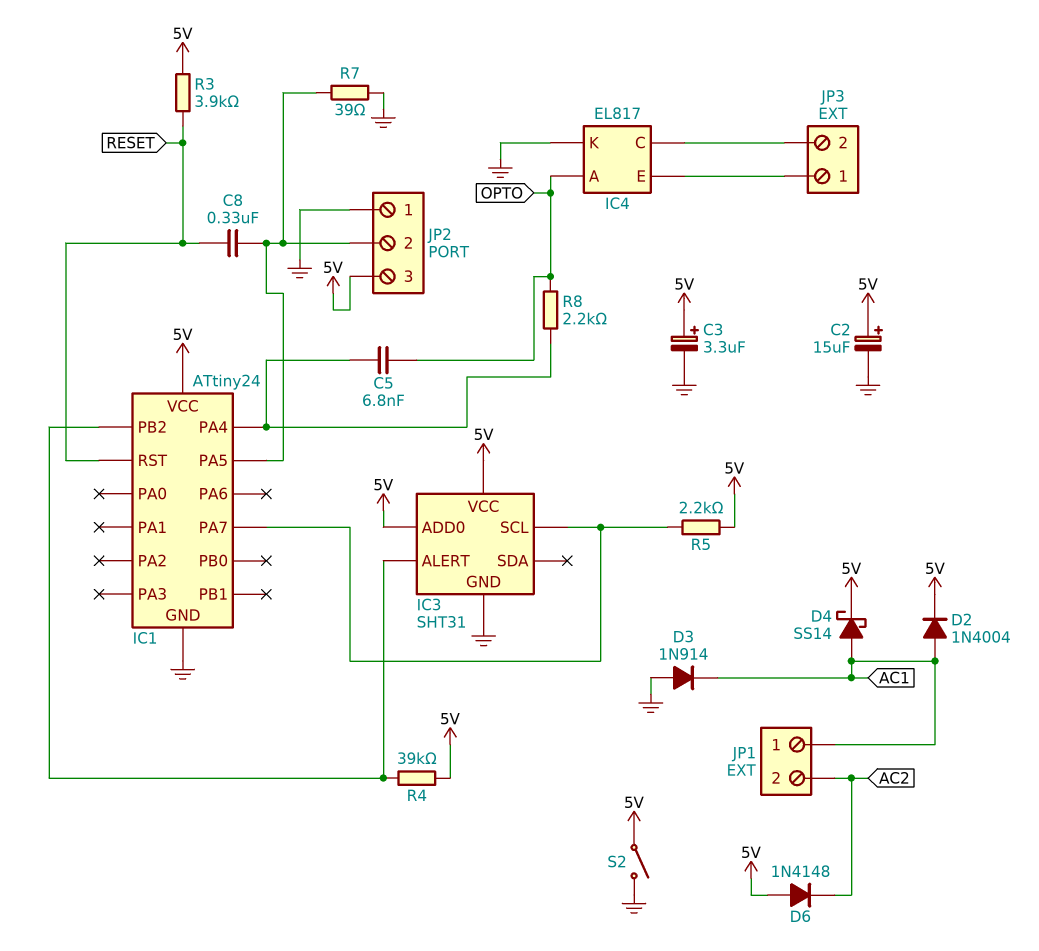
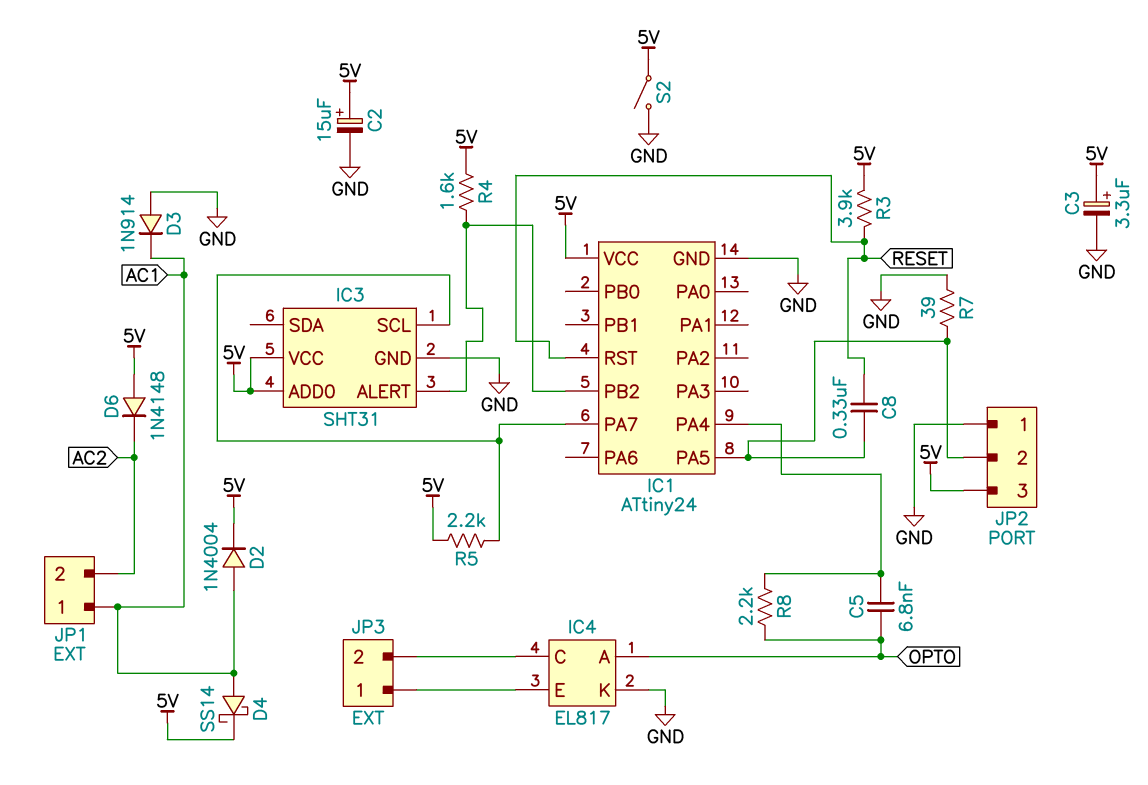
R4: 39k (5V, IC1/PB2) -> 1.6k (5V, IC1/PB2)

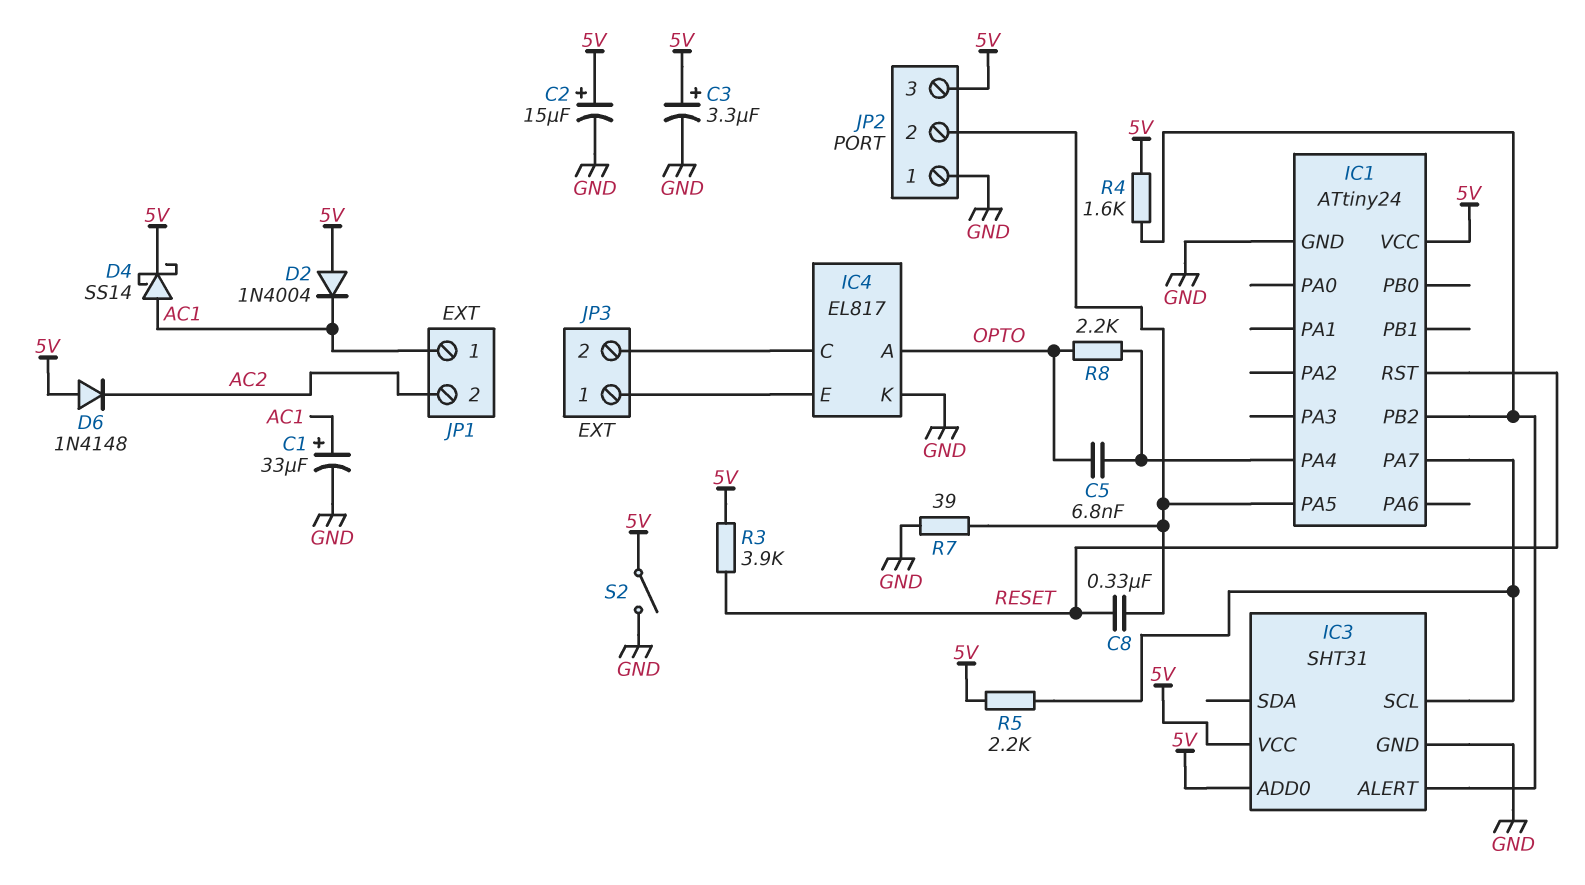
C1: none -> 33uF (plus AC1, minus GND)
D2: diode 1N4004 (A AC1, K 5V) -> diode 1N4004 (A 5V, K AC1)
D3: diode 1N914 (A GND, K AC1) -> none

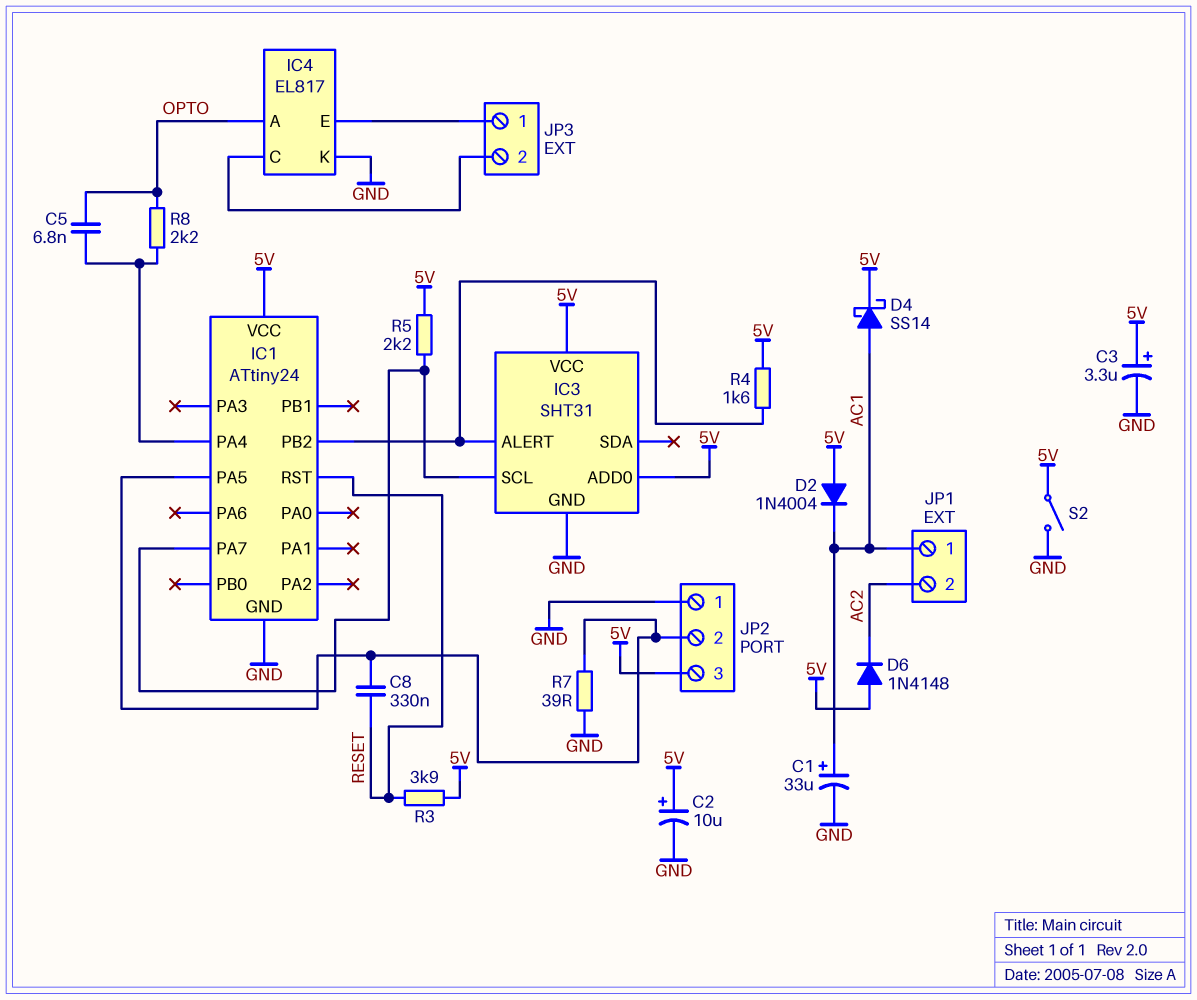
C2: 15uF (plus 5V, minus GND) -> 10uF (plus 5V, minus GND)

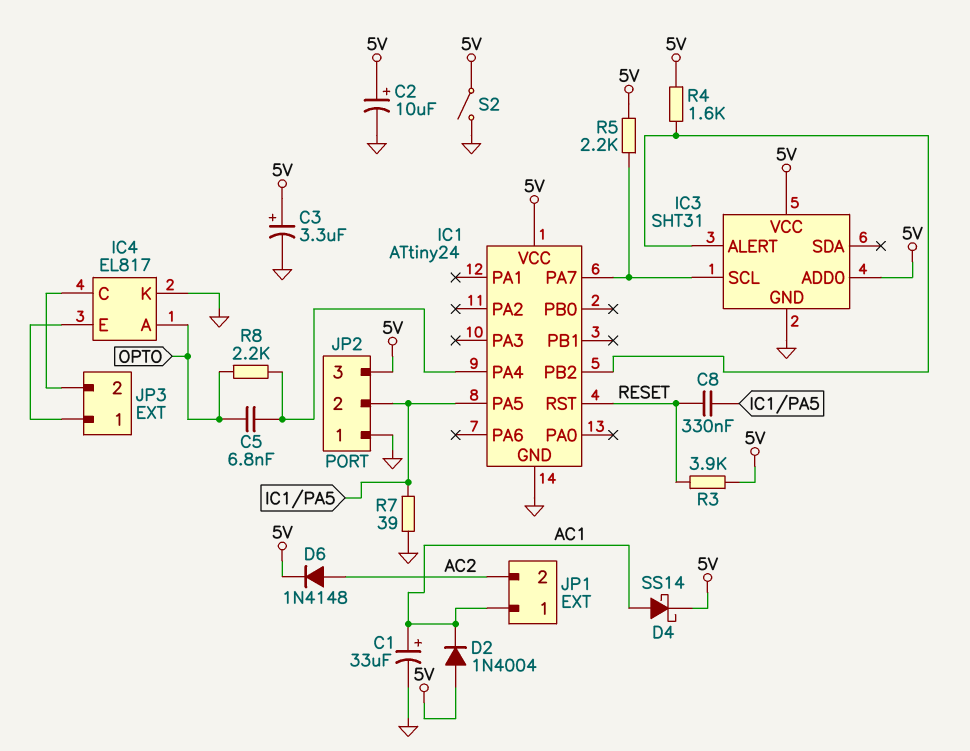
D6: diode 1N4148 (A 5V, K AC2) -> diode 1N4148 (A AC2, K 5V)

